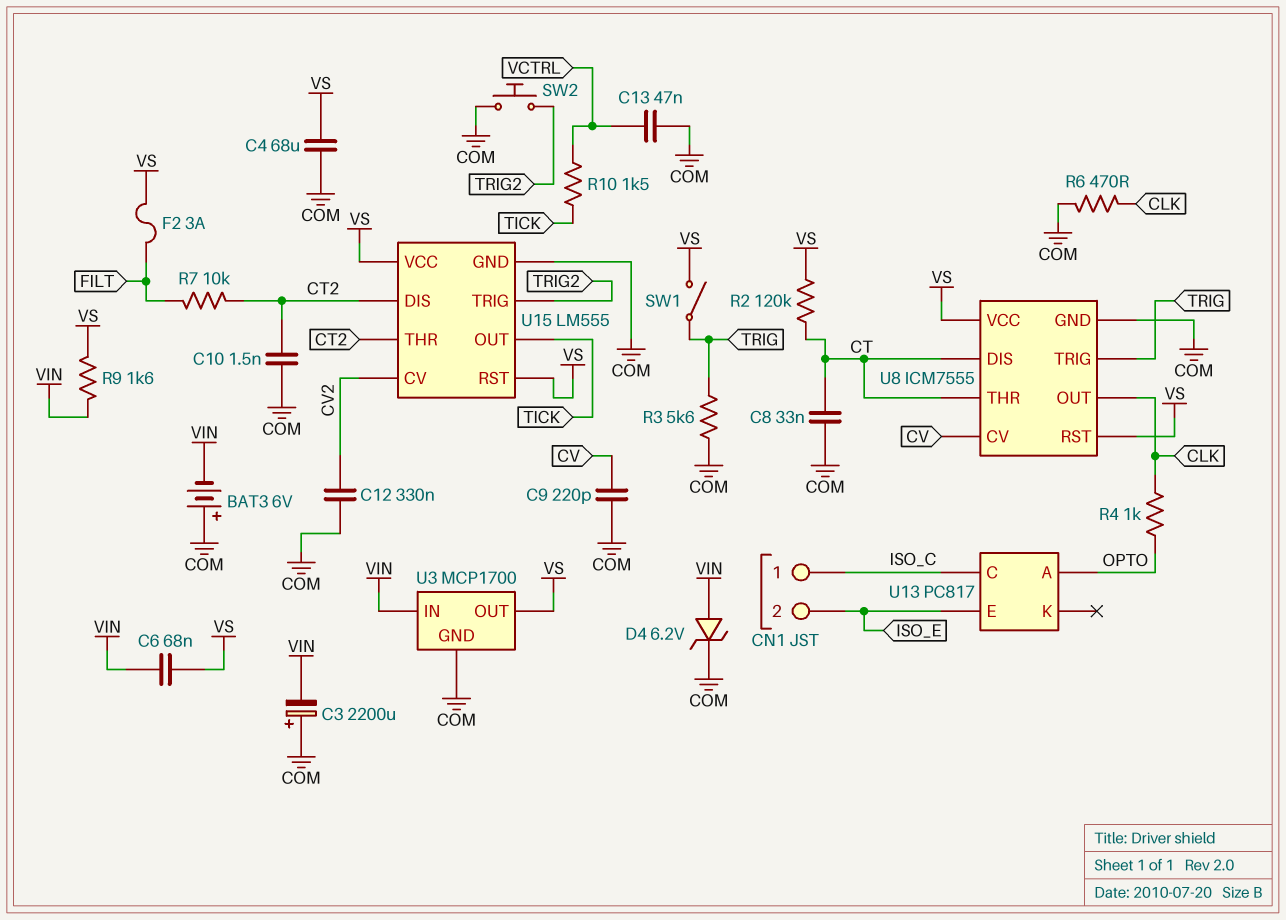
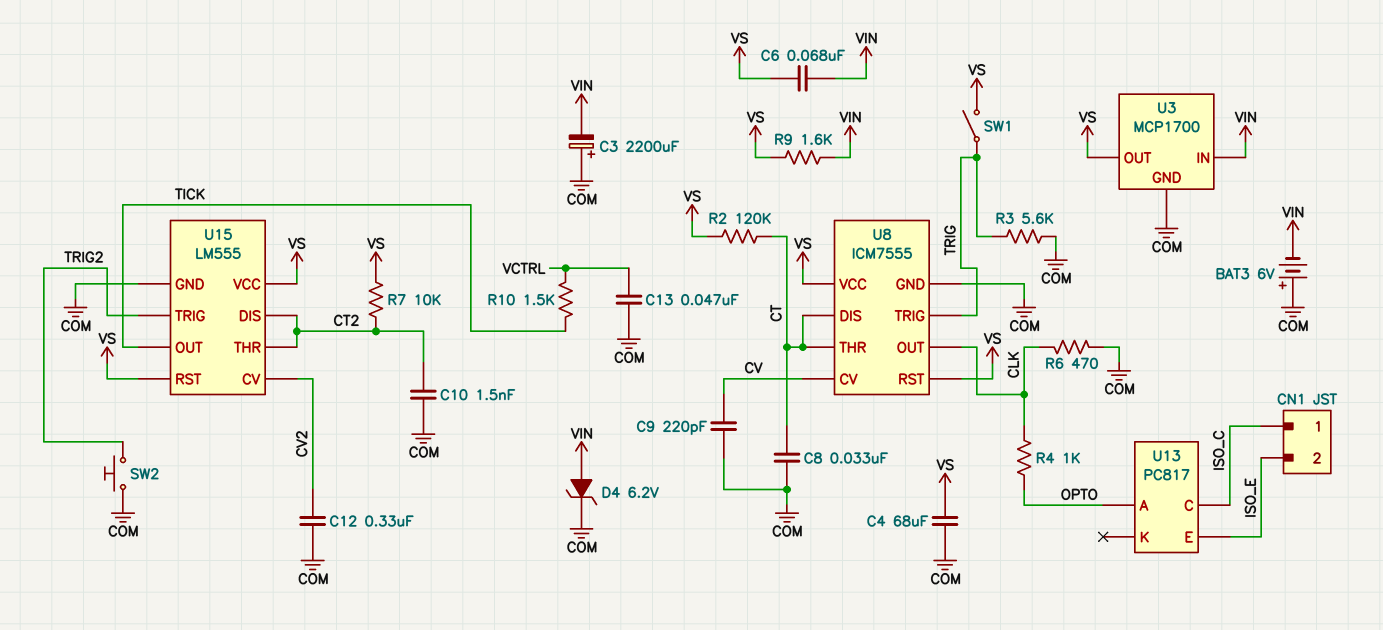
F2: 3A (FILT, VS) -> none
R7: 10k (CT2, FILT) -> 10k (CT2, VS)

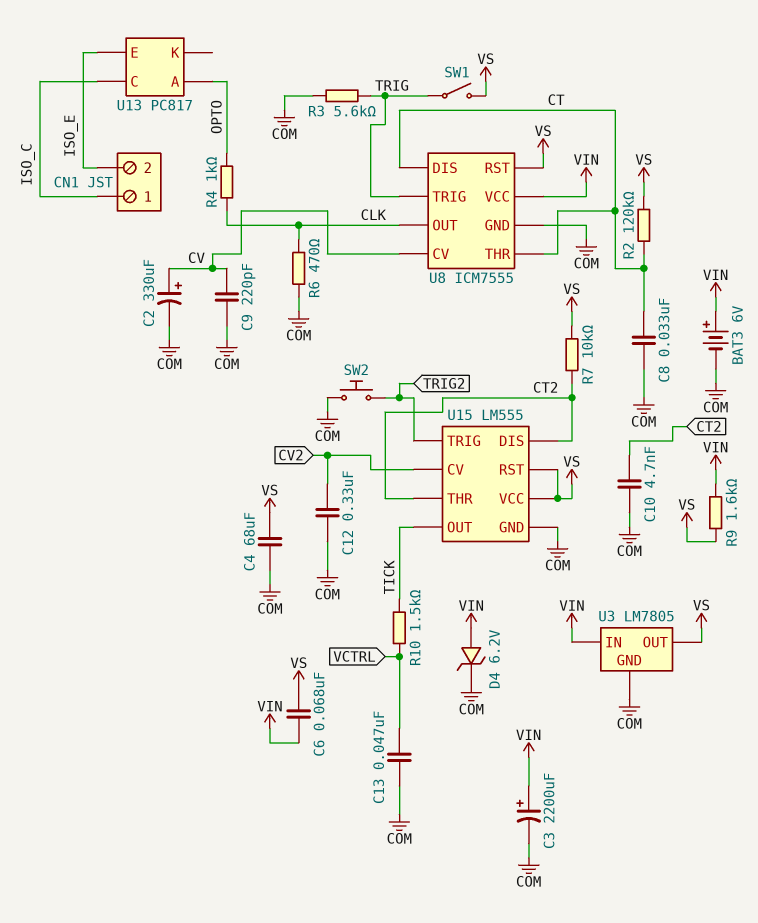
BAT3: 6V (plus COM, minus VIN) -> 6V (plus VIN, minus COM)
C2: none -> 330uF (plus CV, minus COM)
C3: 2200uF (plus COM, minus VIN) -> 2200uF (plus VIN, minus COM)
C10: 1.5nF (COM, CT2) -> 4.7nF (COM, CT2)
U3: MCP1700 -> LM7805
U8 pin VCC: VS -> VIN

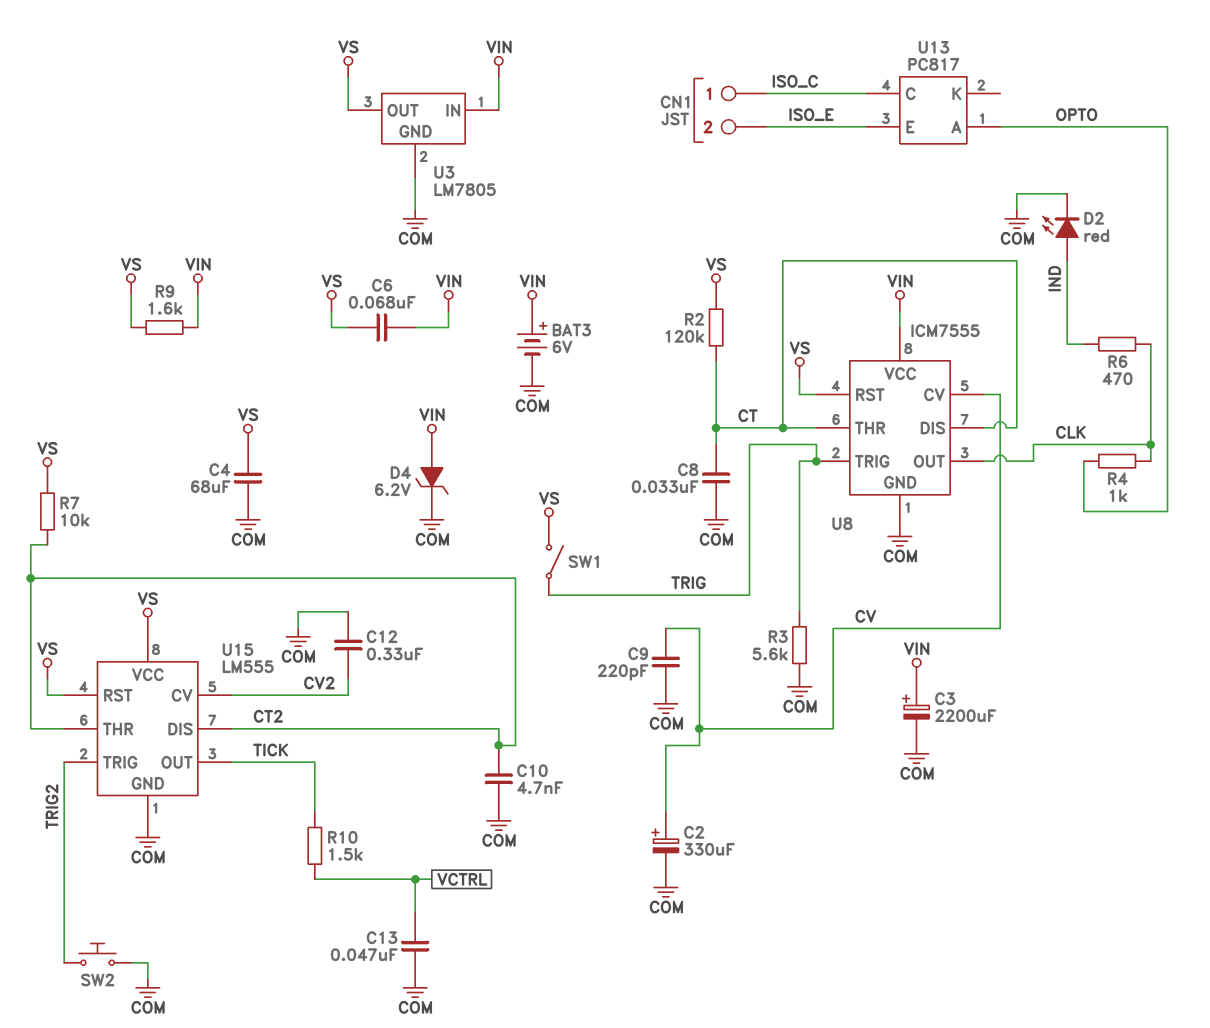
D2: none -> LED red (A IND, K COM)
R6: 470 (CLK, COM) -> 470 (CLK, IND)

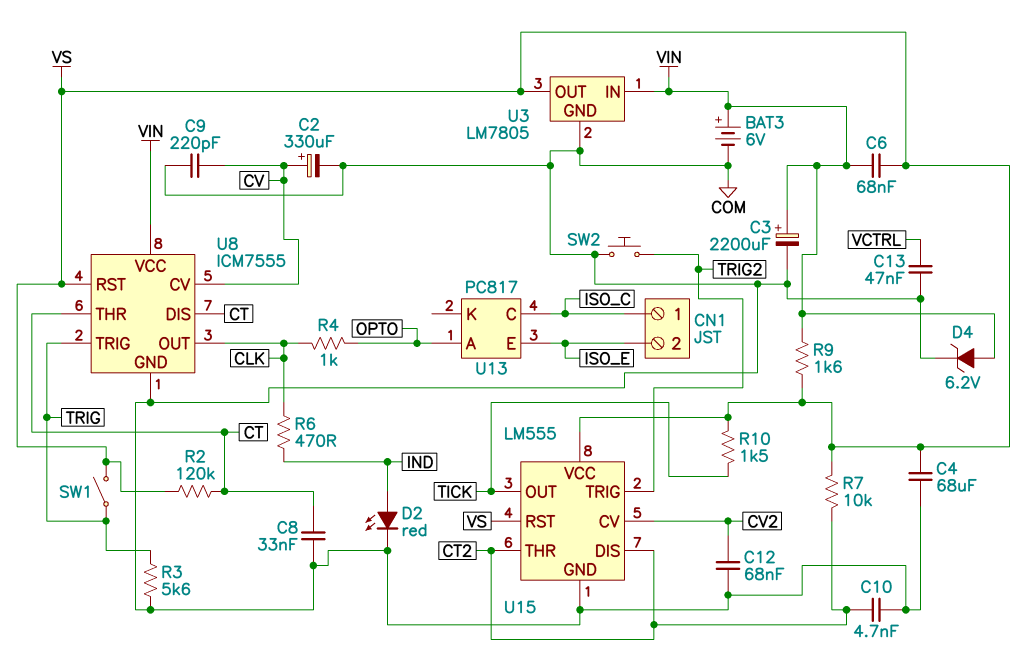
C12: 330nF (COM, CV2) -> 68nF (COM, CV2)
R10: 1.5k (TICK, VCTRL) -> 1.5k (TICK, VS)

